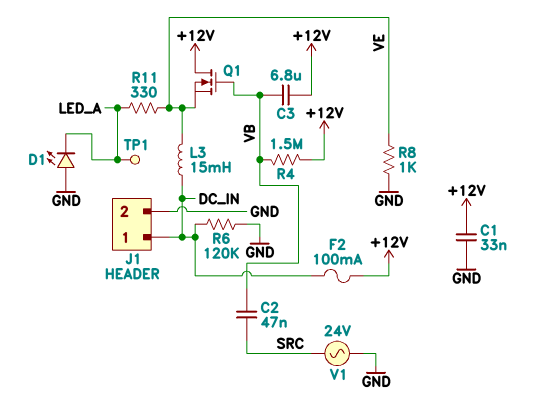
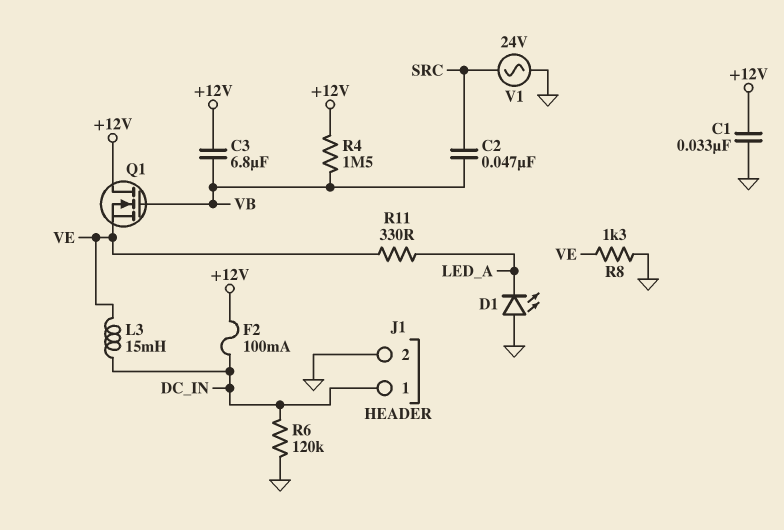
R8: 1k (GND, VE) -> 1.3k (GND, VE)
TP1: test point (LED_A) -> none

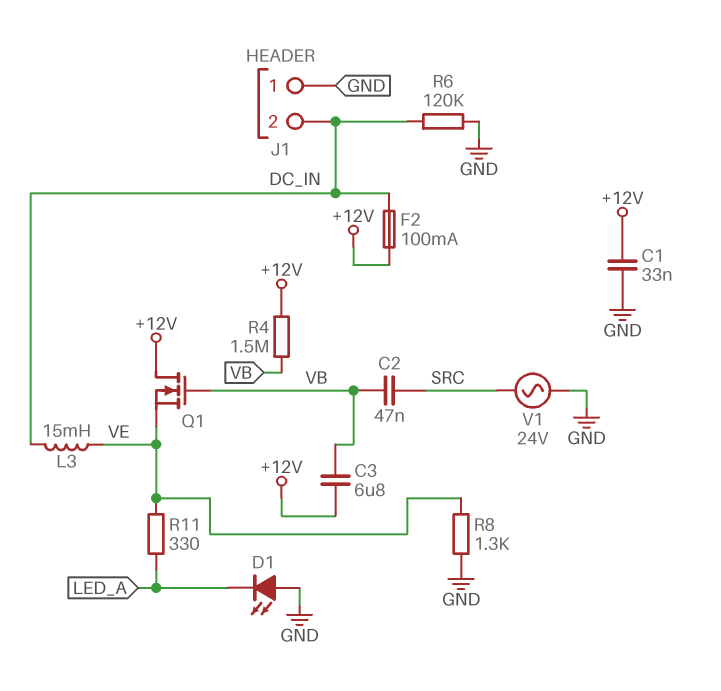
J1 pin 1: DC_IN -> GND
J1 pin 2: GND -> DC_IN

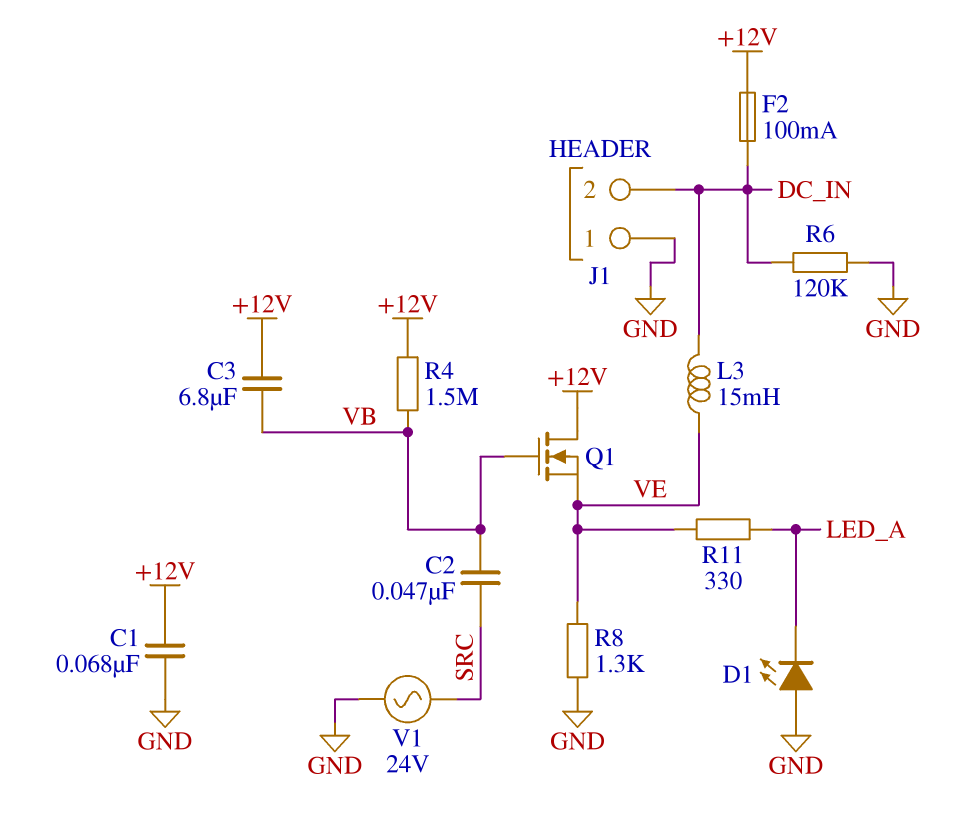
C1: 33nF (+12V, GND) -> 68nF (+12V, GND)

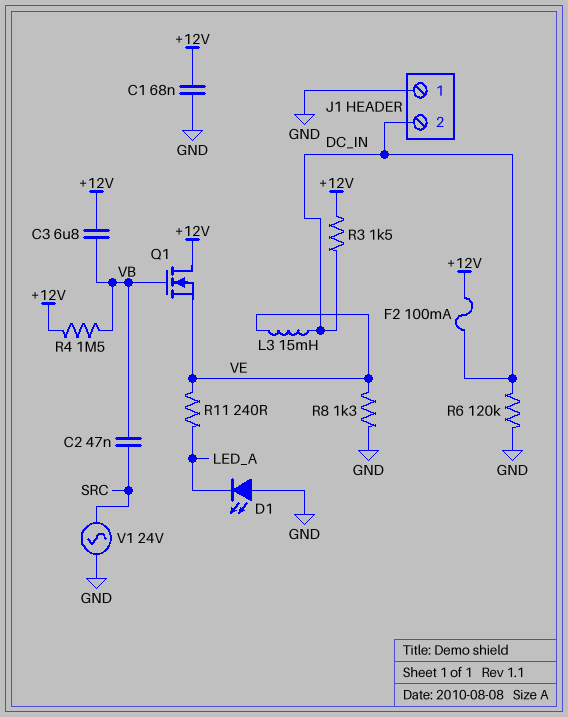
R3: none -> 1.5k (+12V, DC_IN)
R11: 330 (LED_A, VE) -> 240 (LED_A, VE)

